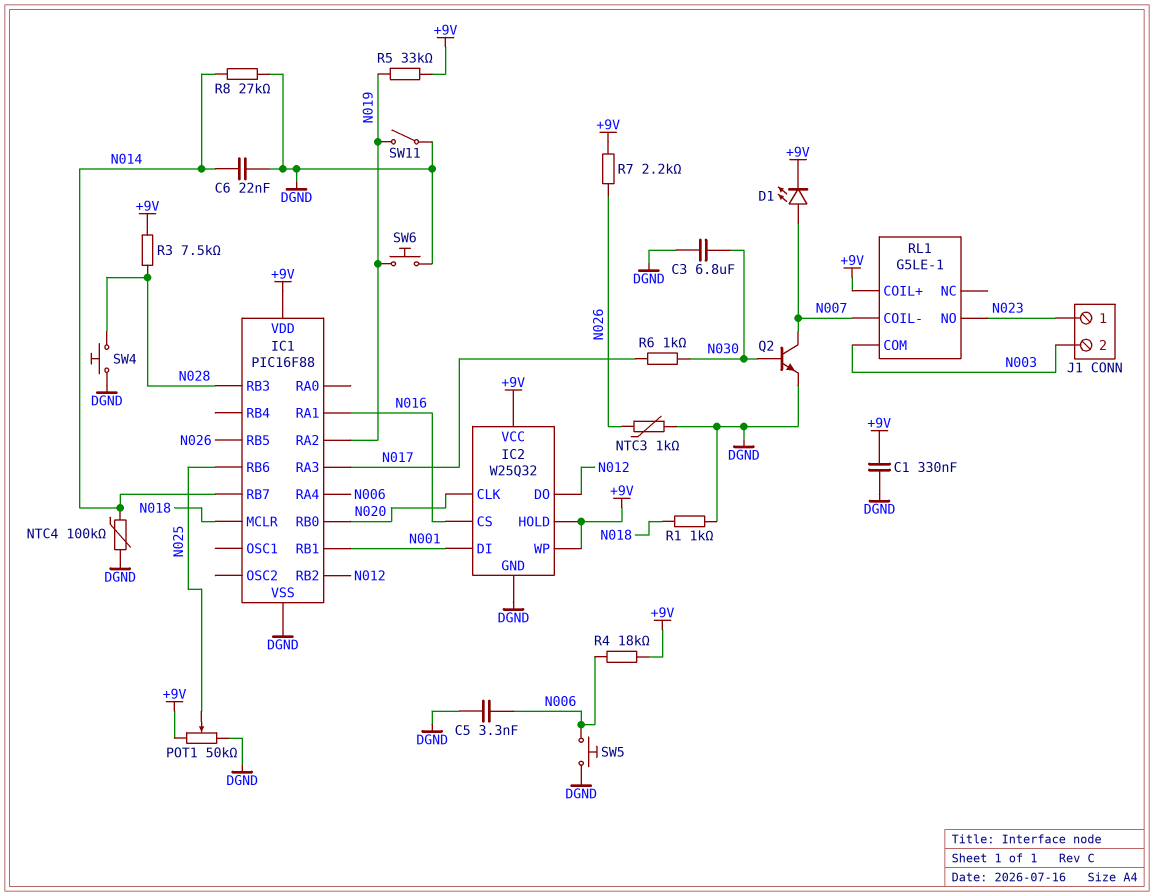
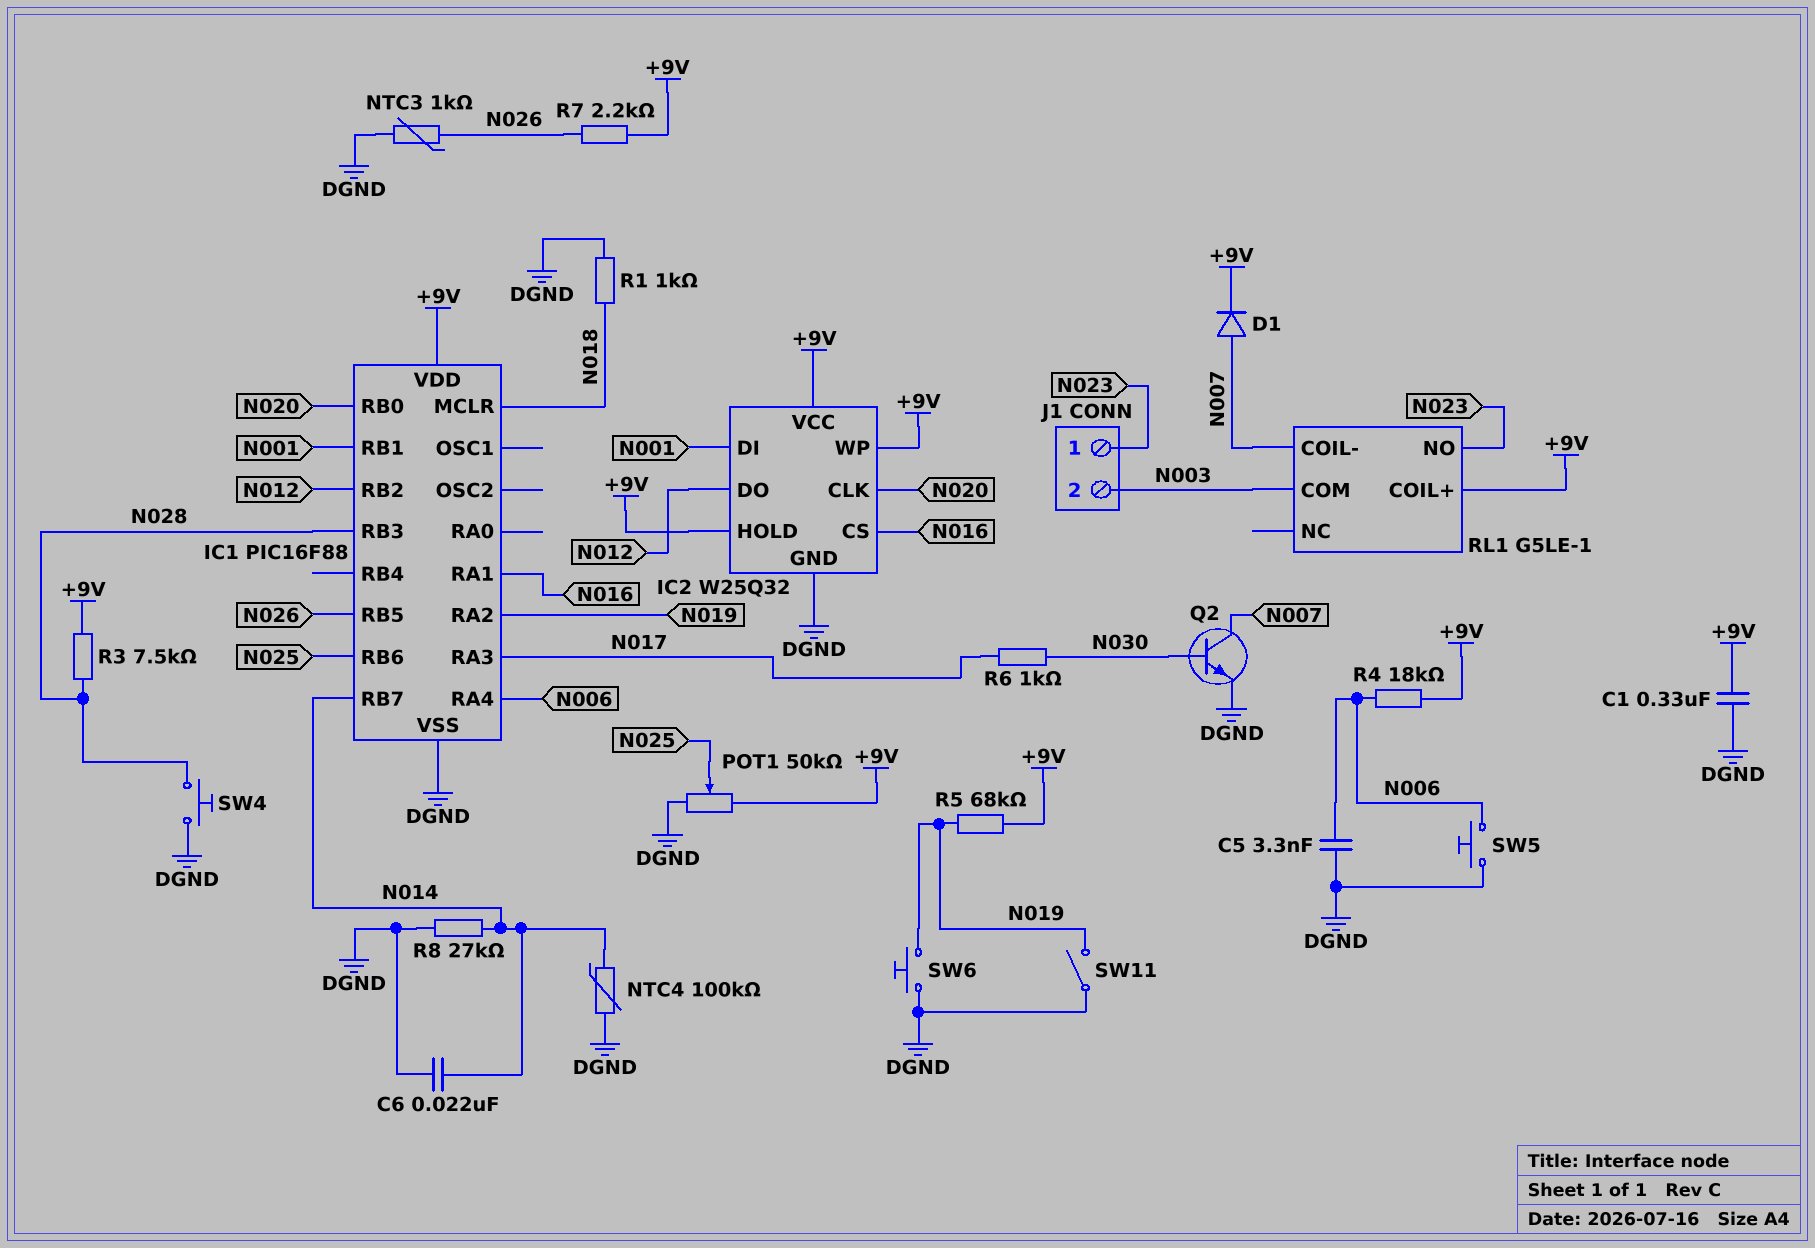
C3: 6.8uF (DGND, N030) -> none
D1: LED (A N007, K +9V) -> diode (A N007, K +9V)
R5: 33k (+9V, N019) -> 68k (+9V, N019)

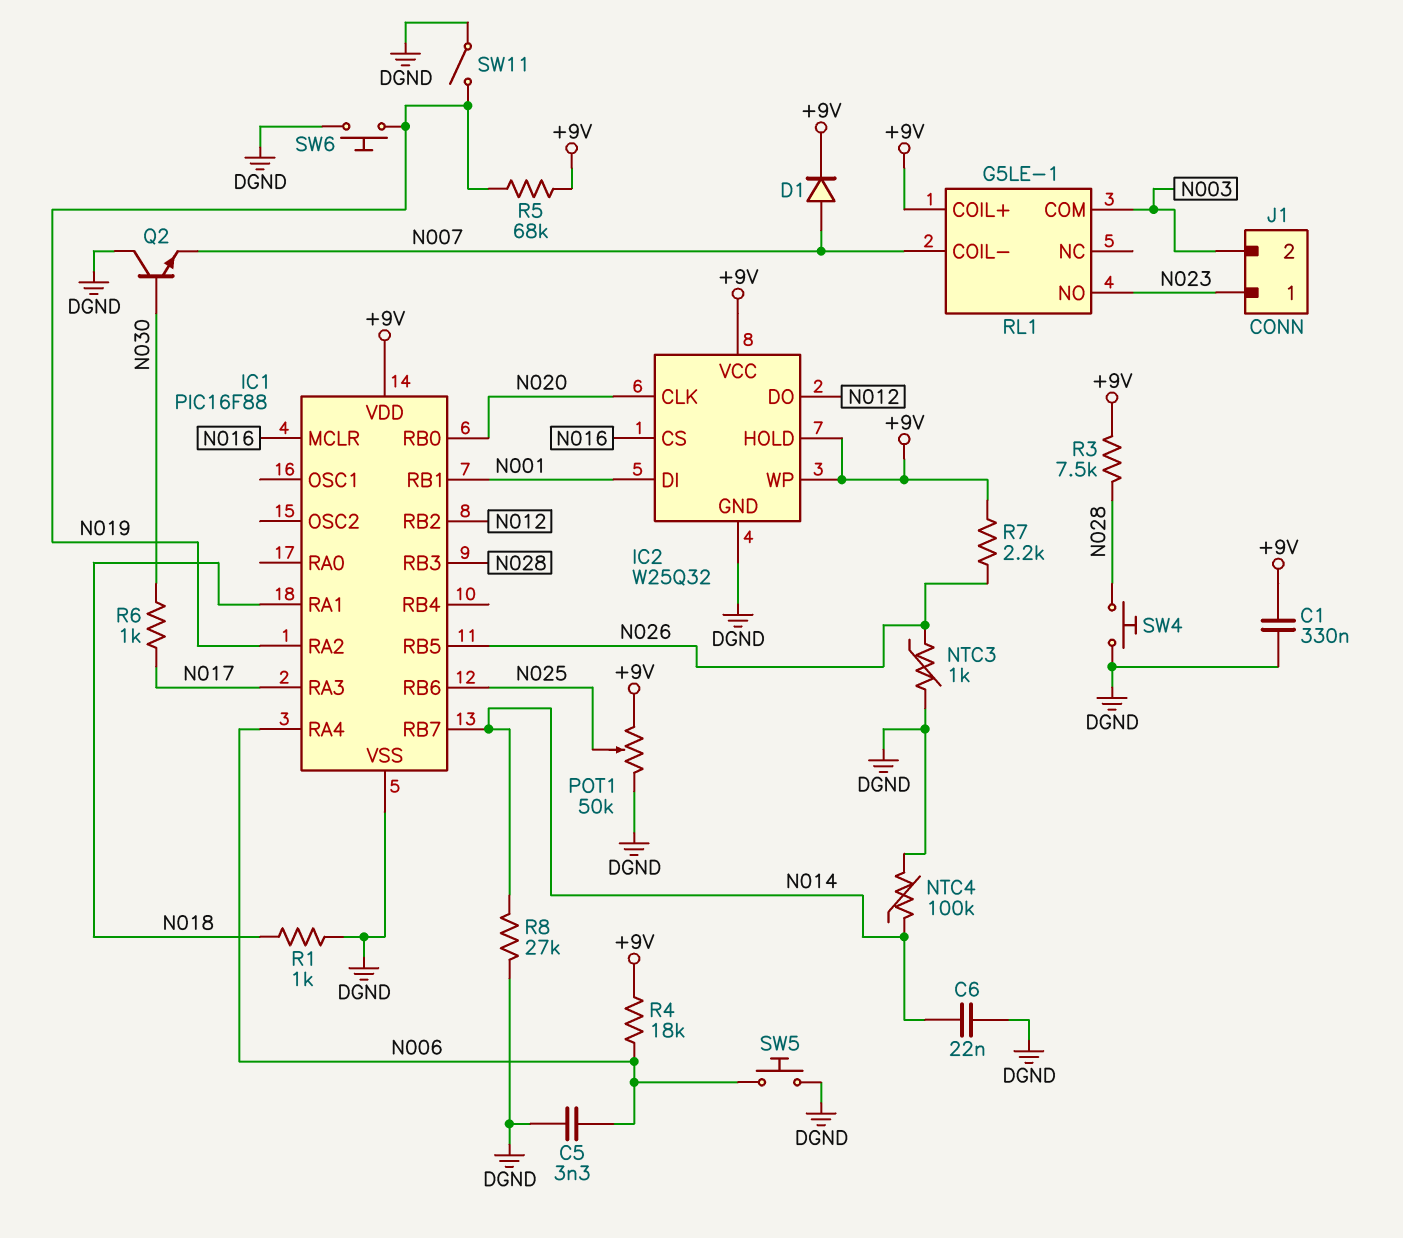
IC1 pin MCLR: N018 -> N016
IC1 pin RA1: N016 -> N018
Q2: NPN (B N030, C N007, E DGND) -> NPN (B N030, C DGND, E N007)

